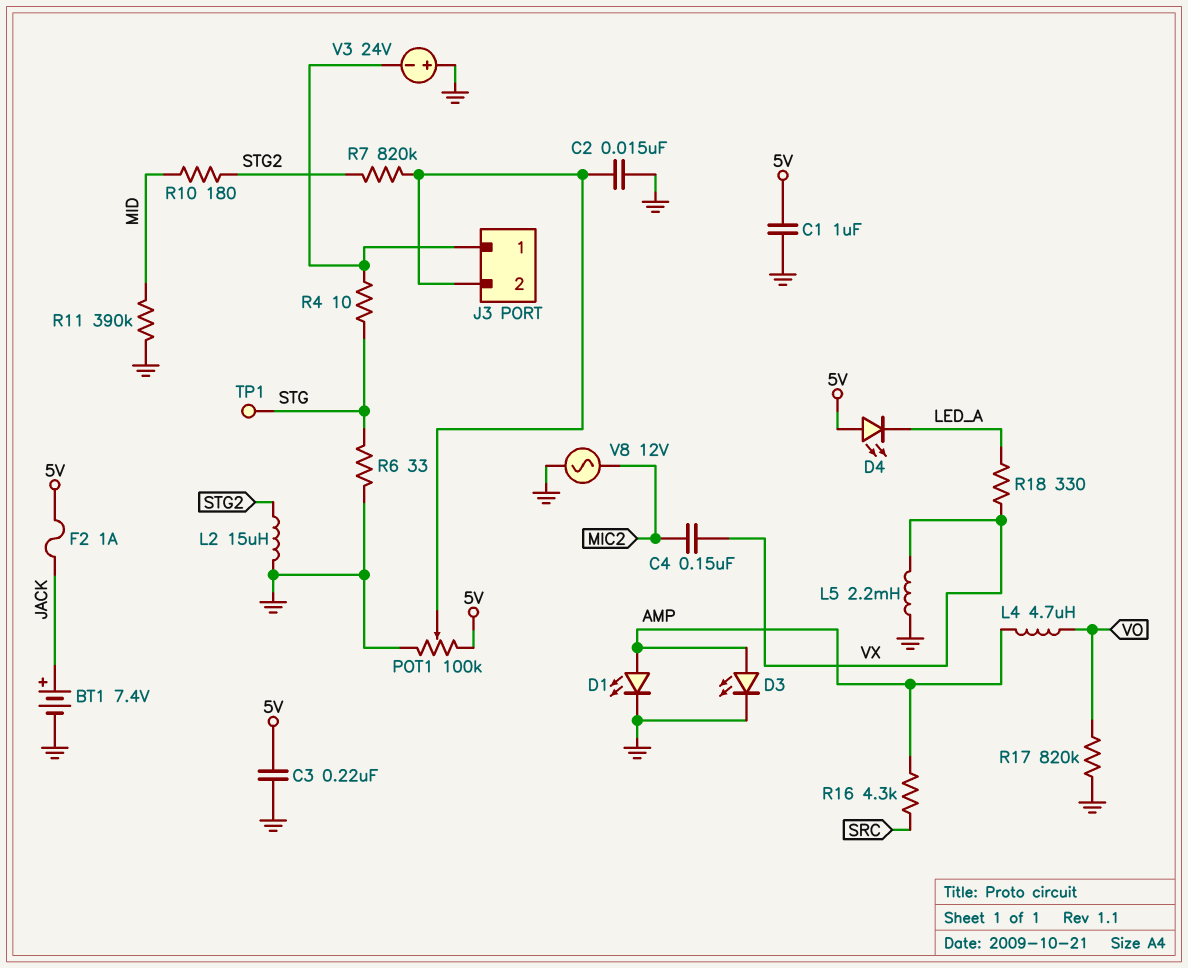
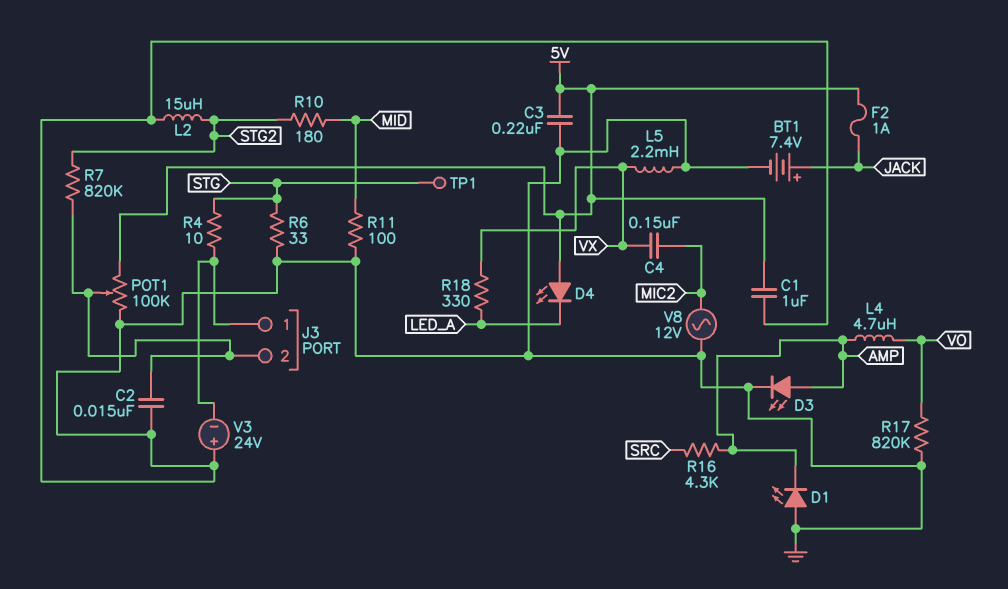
D1: LED (A AMP, K GND) -> LED (A GND, K AMP)
R11: 390k (GND, MID) -> 100 (GND, MID)

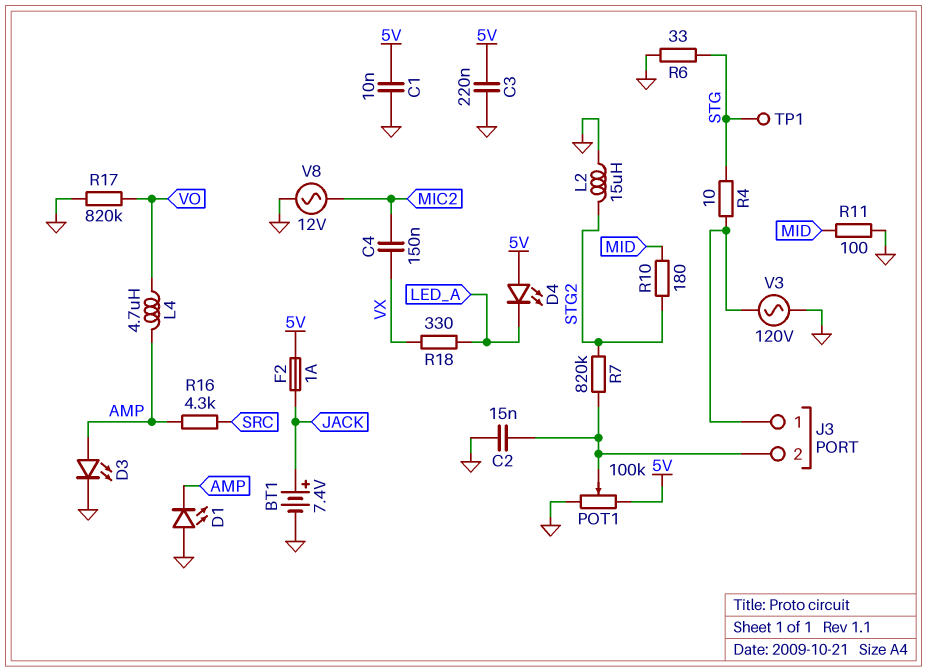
C1: 1uF (5V, GND) -> 10nF (5V, GND)
L5: 2.2mH (GND, VX) -> none
V3: 24V (plus GND, minus J3/1) -> AC 120V (GND, J3/1)

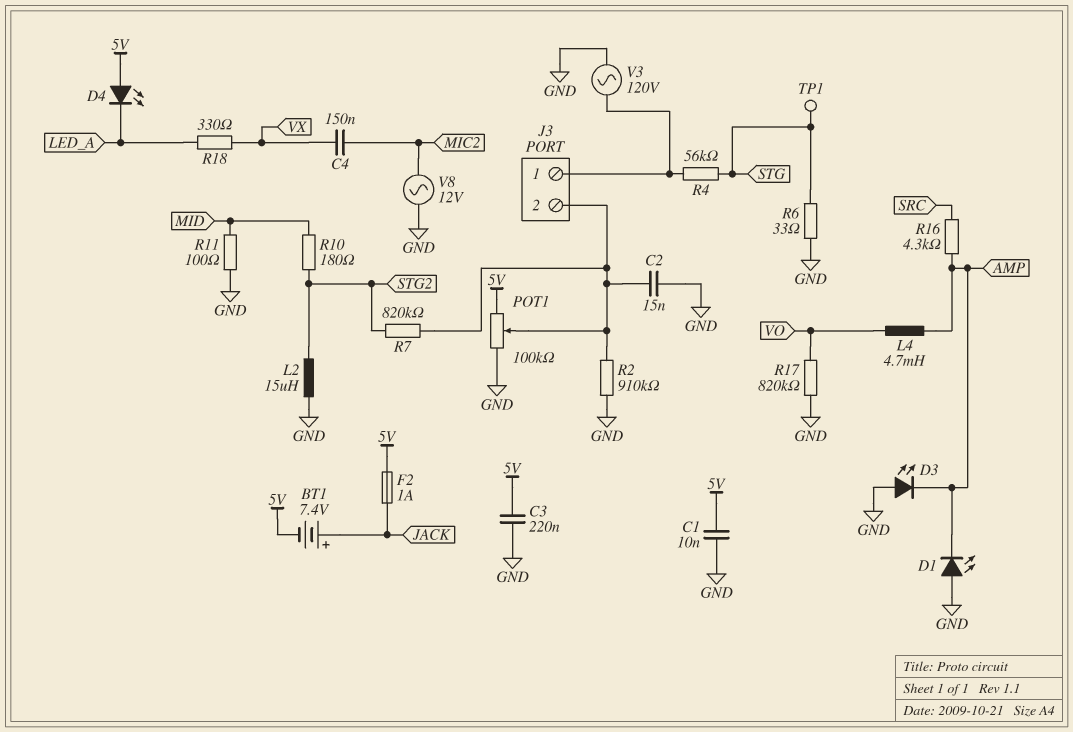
BT1: 7.4V (plus JACK, minus GND) -> 7.4V (plus JACK, minus 5V)
D3: LED (A AMP, K GND) -> LED (A GND, K AMP)
L4: 4.7uH (AMP, VO) -> 4.7mH (AMP, VO)
R2: none -> 910k (GND, J3/2)
R4: 10 (J3/1, STG) -> 56k (J3/1, STG)

